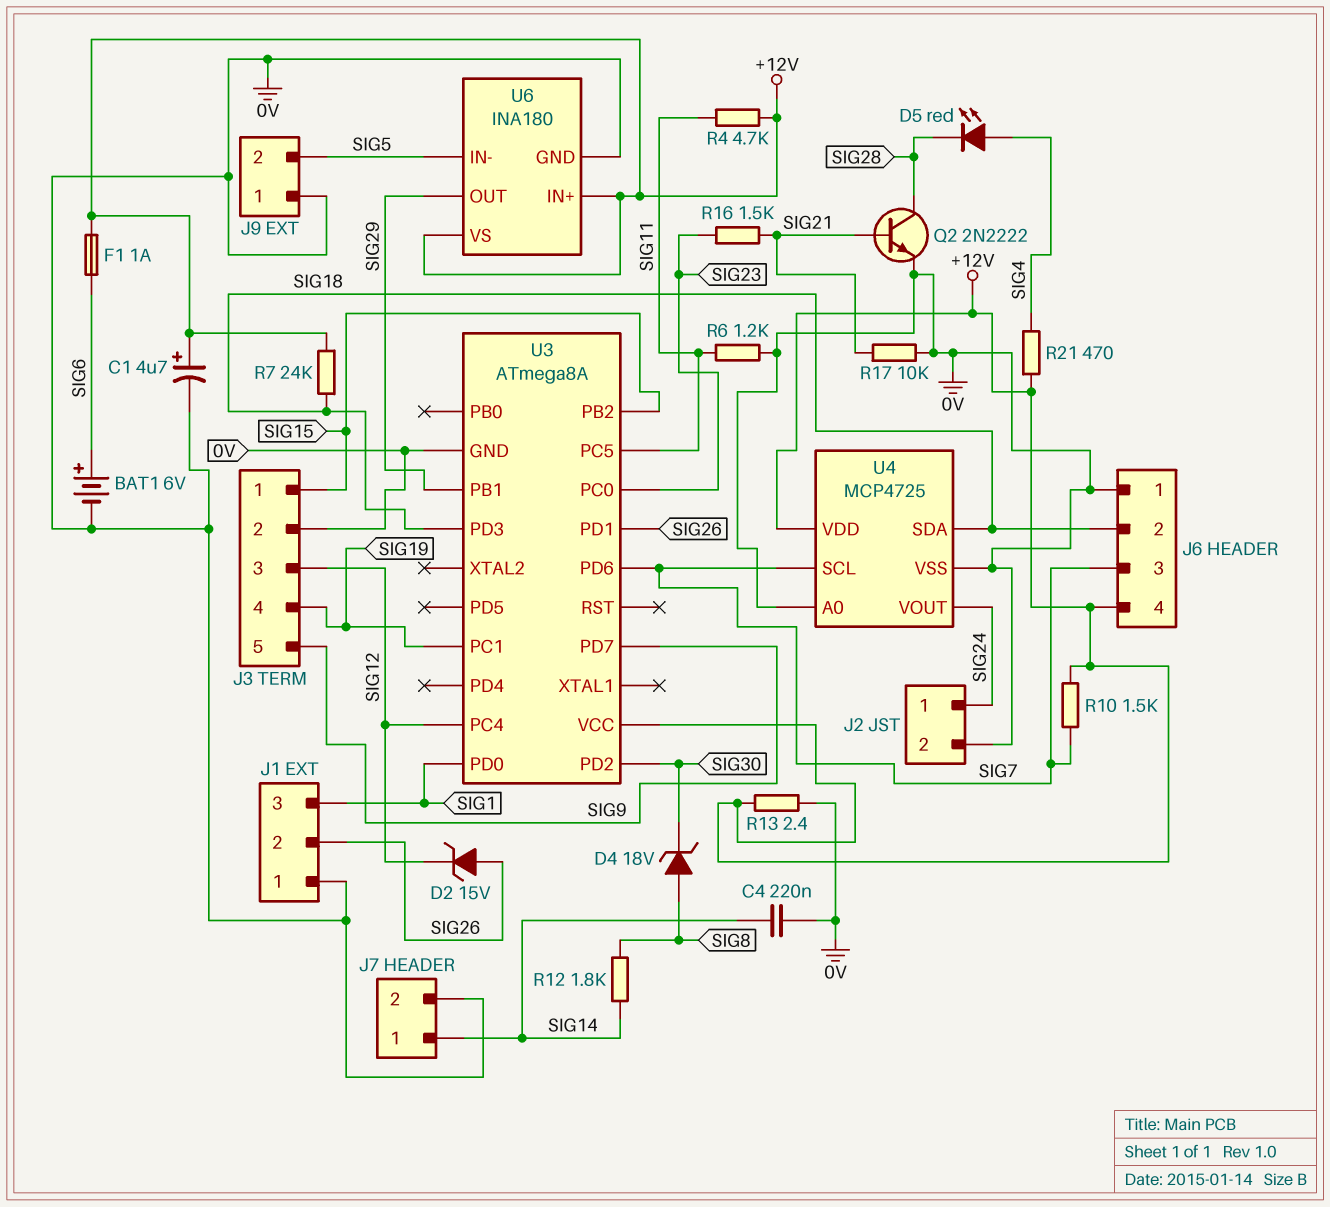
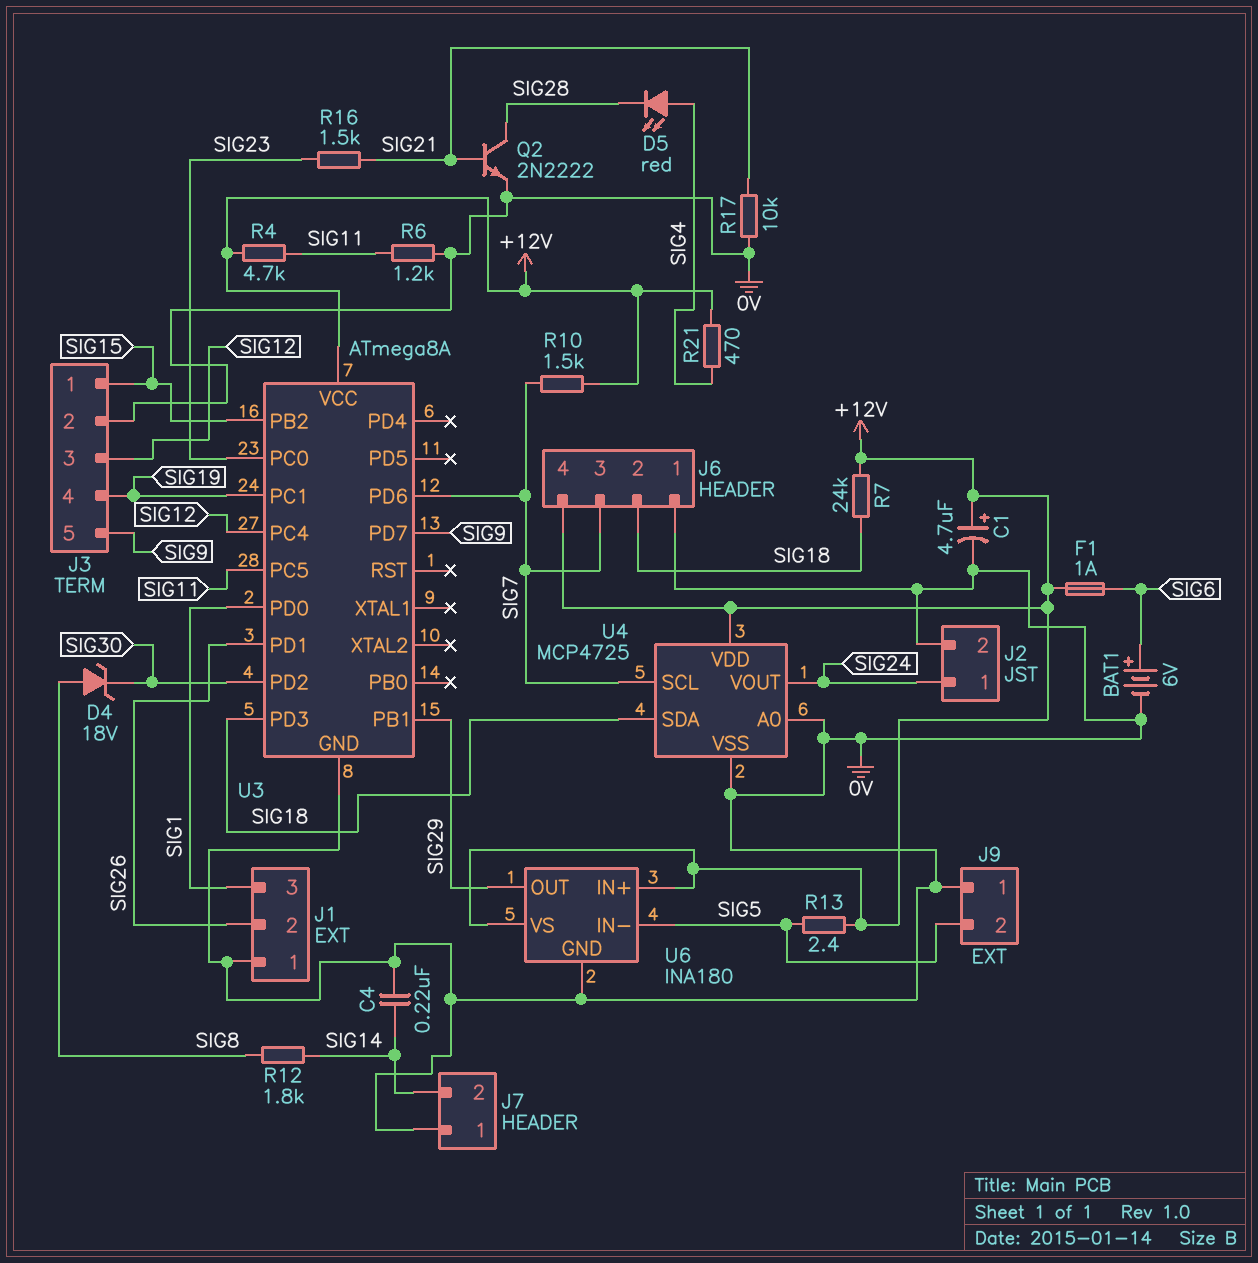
D2: zener 15V (A SIG26, K SIG12) -> none
J7 pin 1: SIG14 -> 0V
J7 pin 2: 0V -> SIG14
R13: 2.4 (+12V, 0V) -> 2.4 (+12V, SIG5)

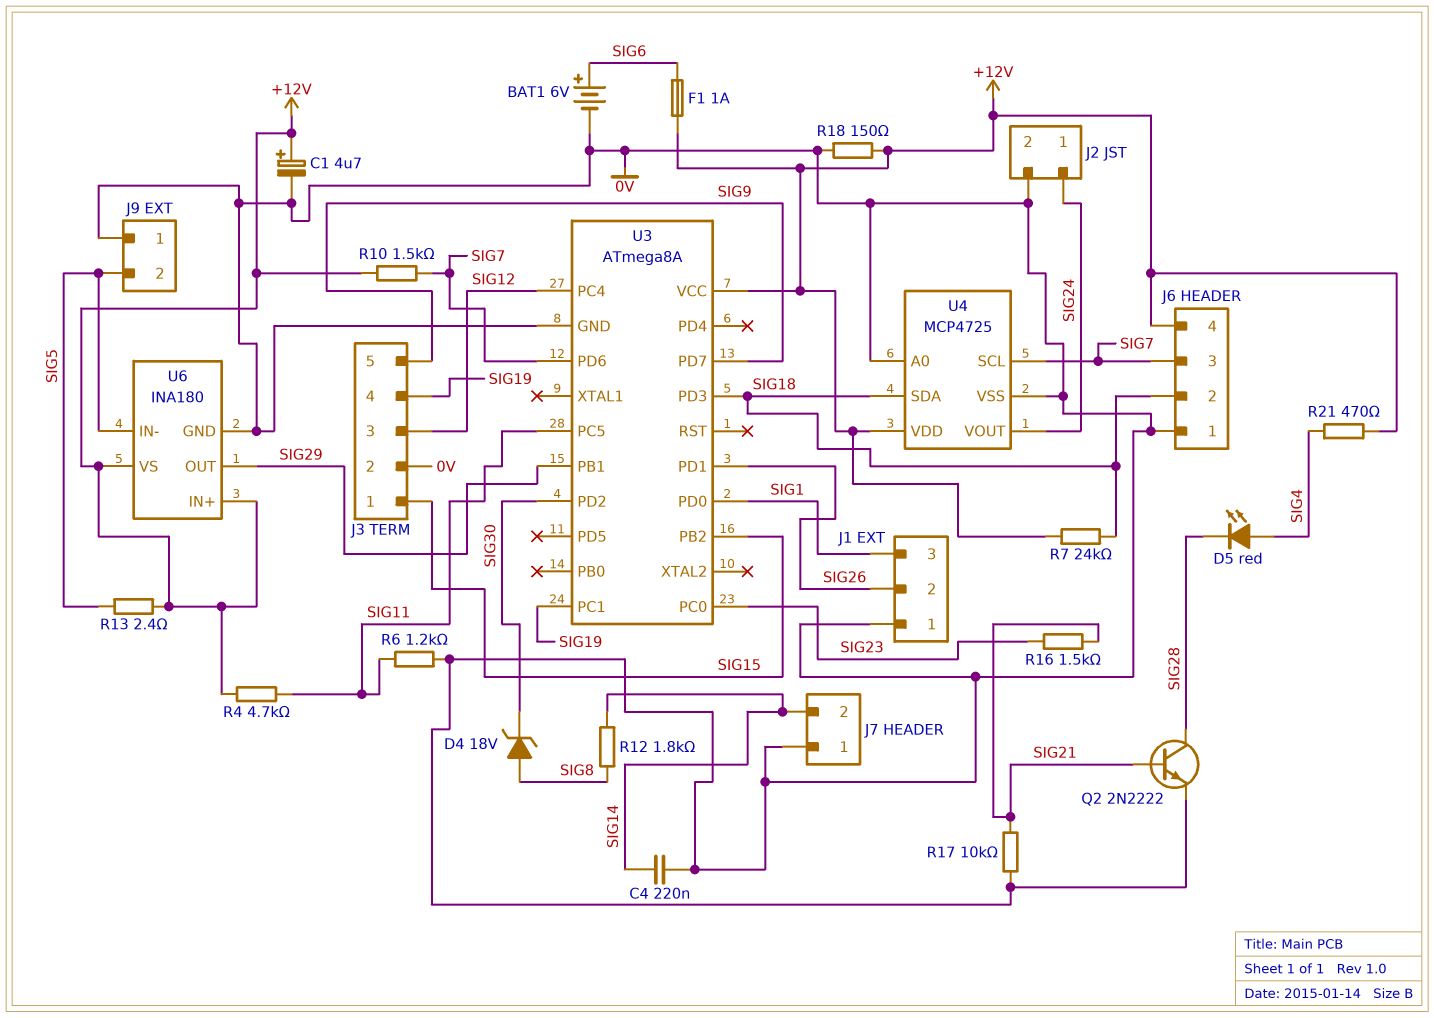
R18: none -> 150 (+12V, 0V)

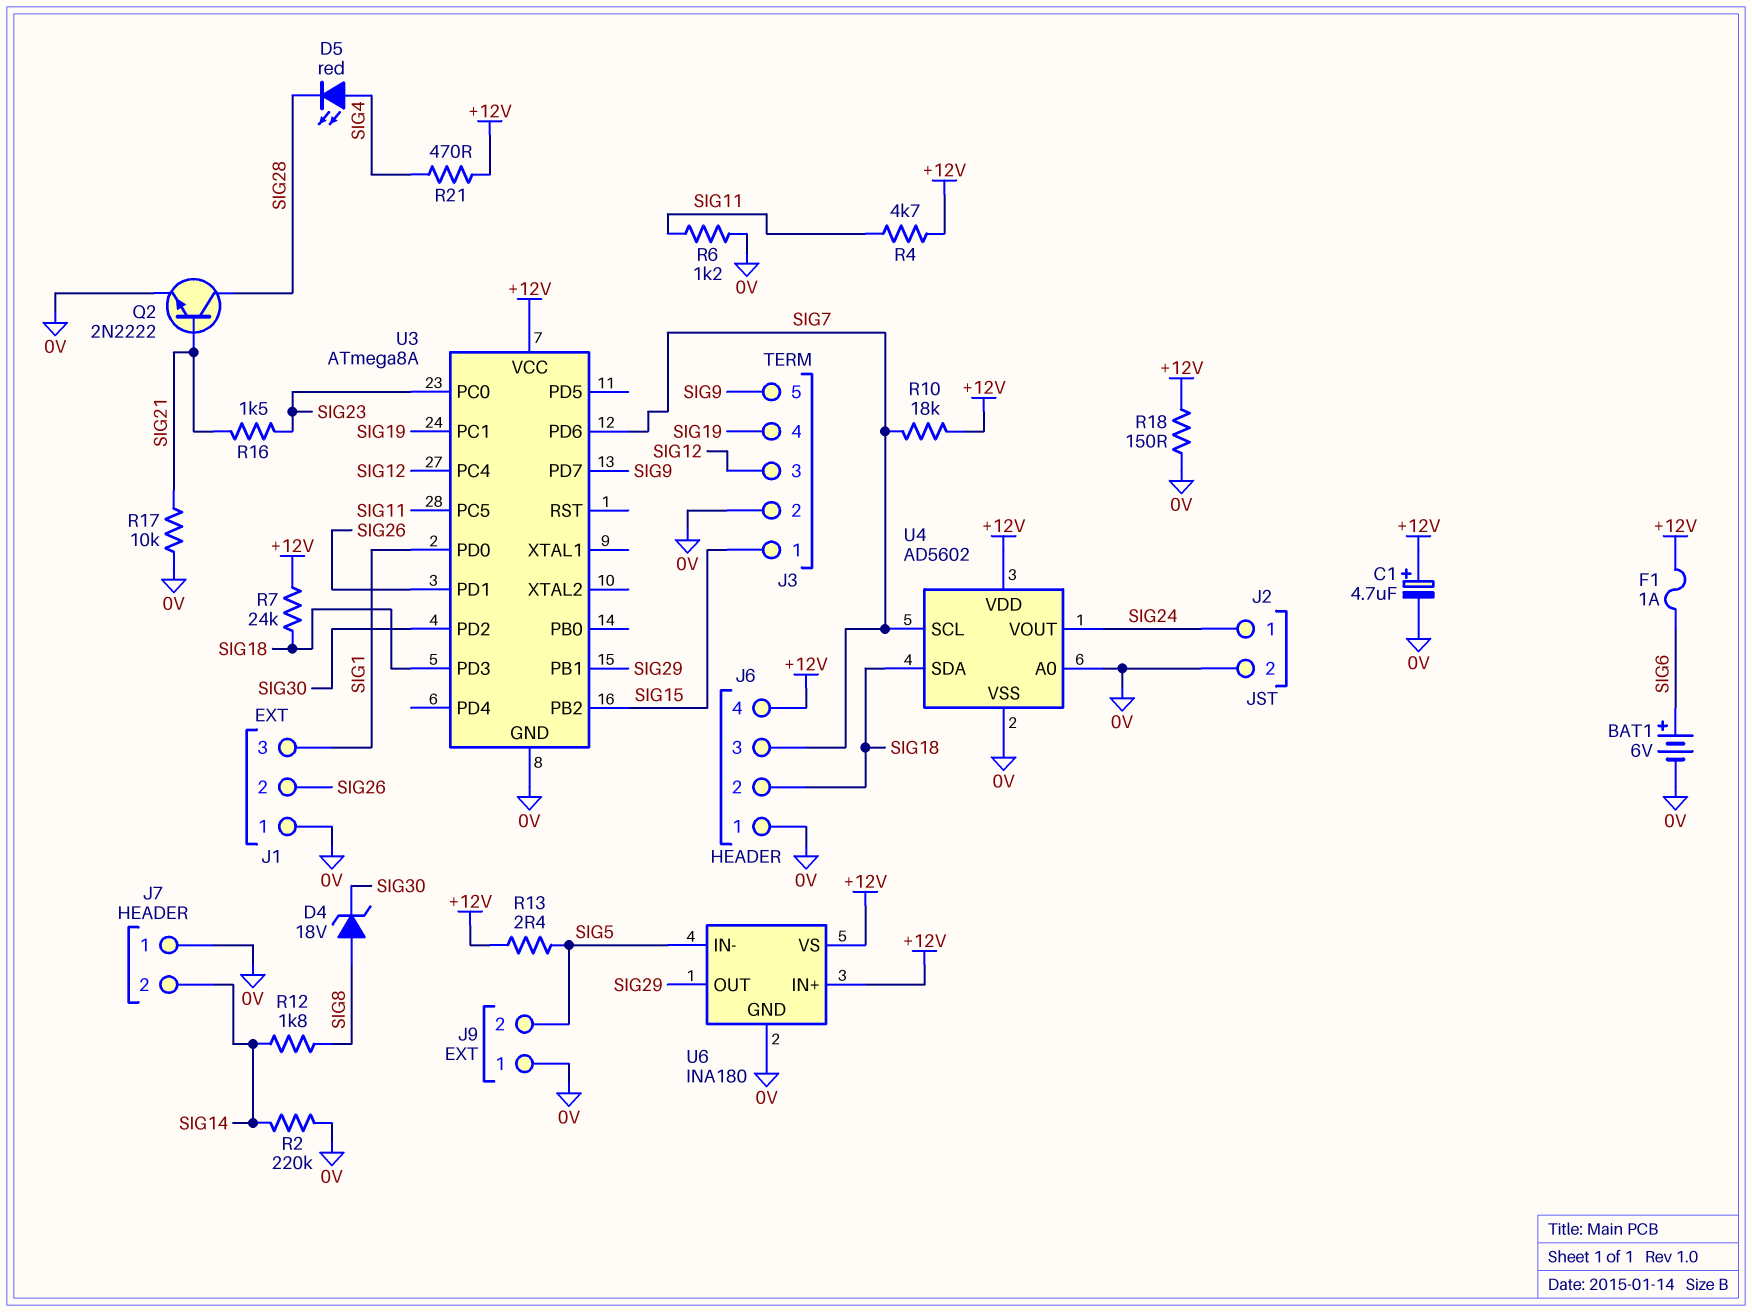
C4: 220nF (0V, SIG14) -> none
R2: none -> 220k (0V, SIG14)
R10: 1.5k (+12V, SIG7) -> 18k (+12V, SIG7)
U4: MCP4725 -> AD5602

